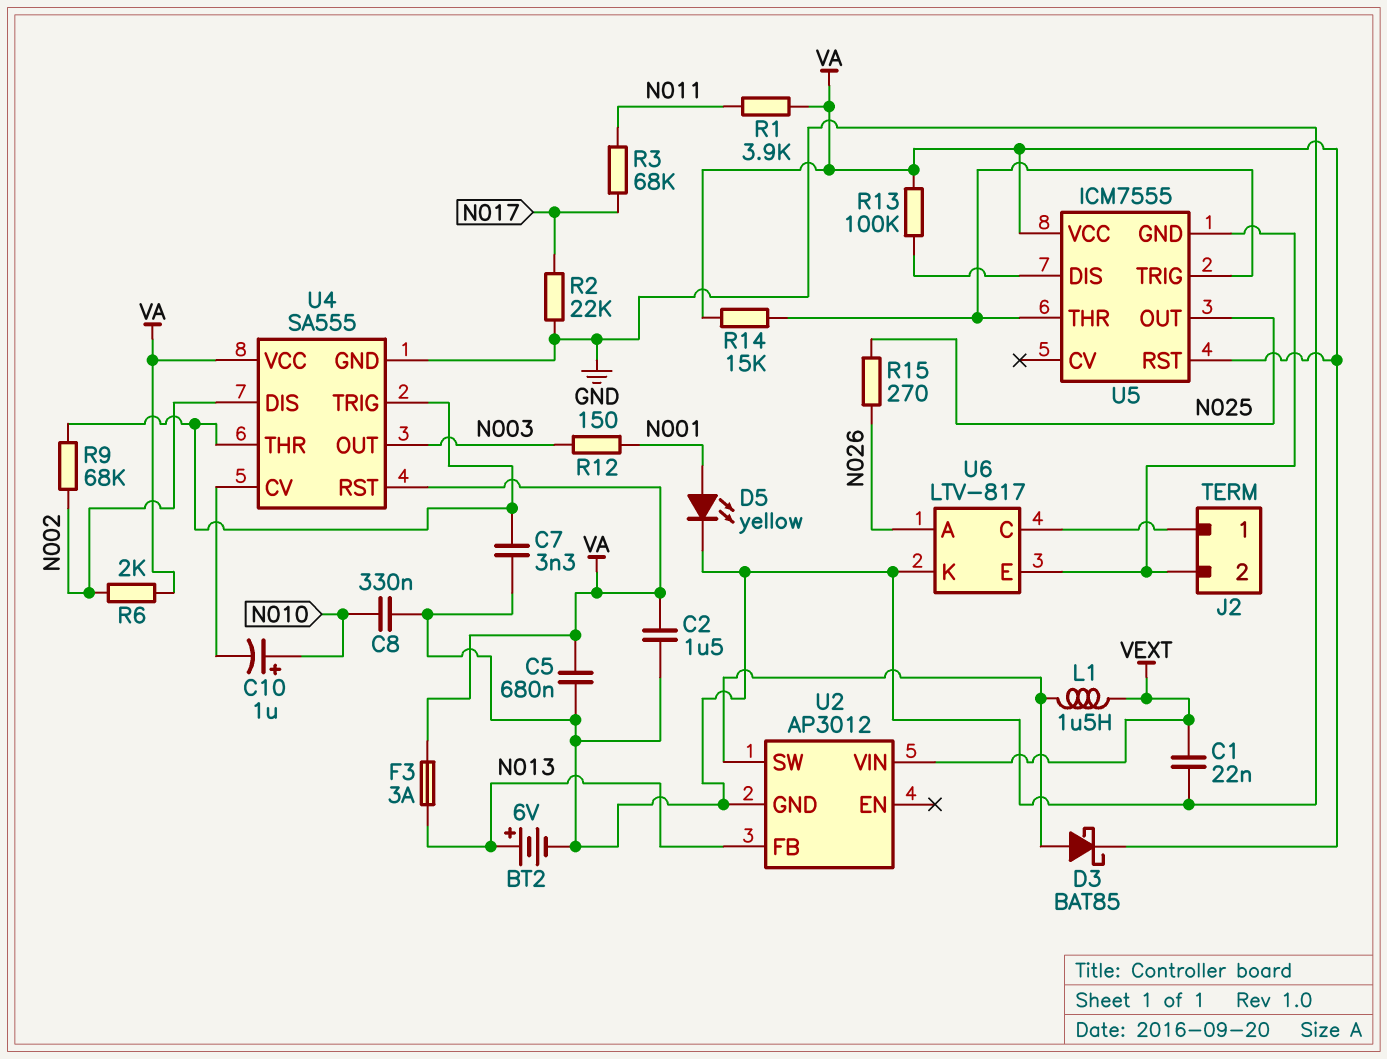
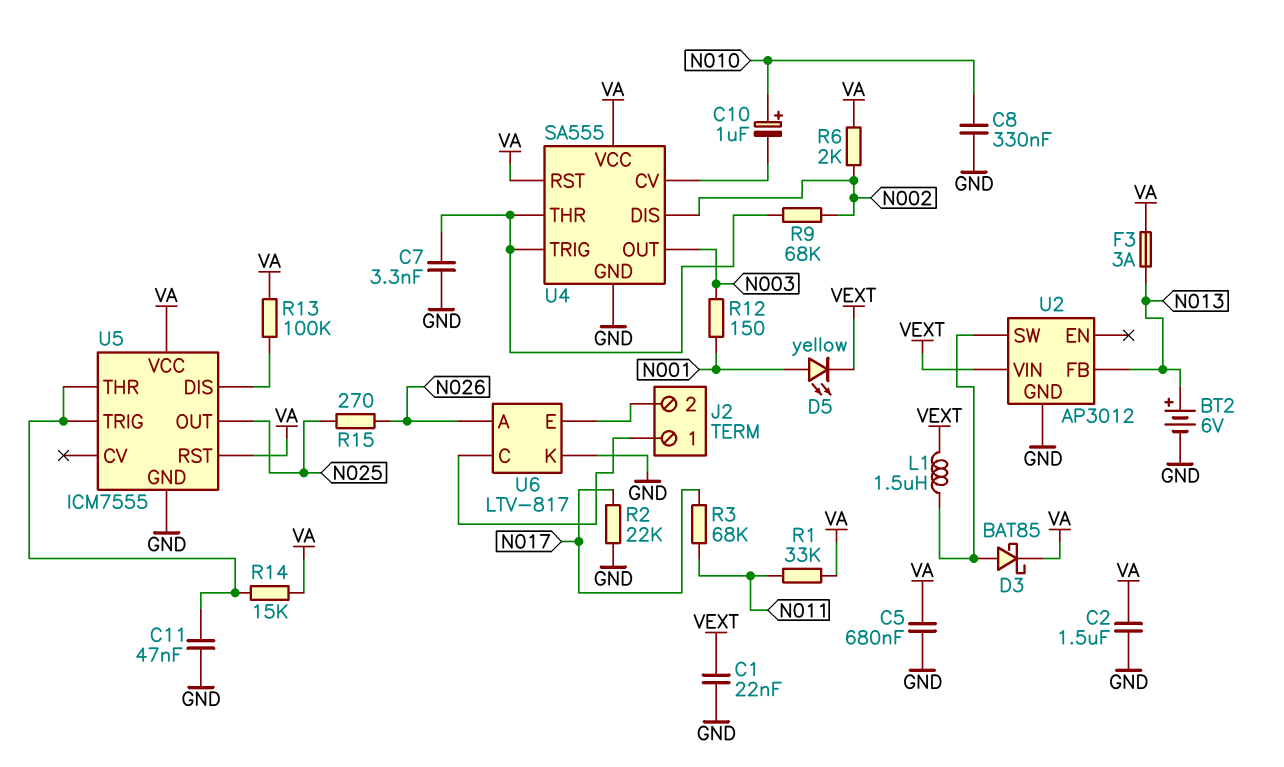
C11: none -> 47nF (GND, U5/THR)
D5: LED yellow (A N001, K GND) -> LED yellow (A N001, K VEXT)
R1: 3.9k (N011, VA) -> 33k (N011, VA)
U5 pin GND: J2/2 -> GND

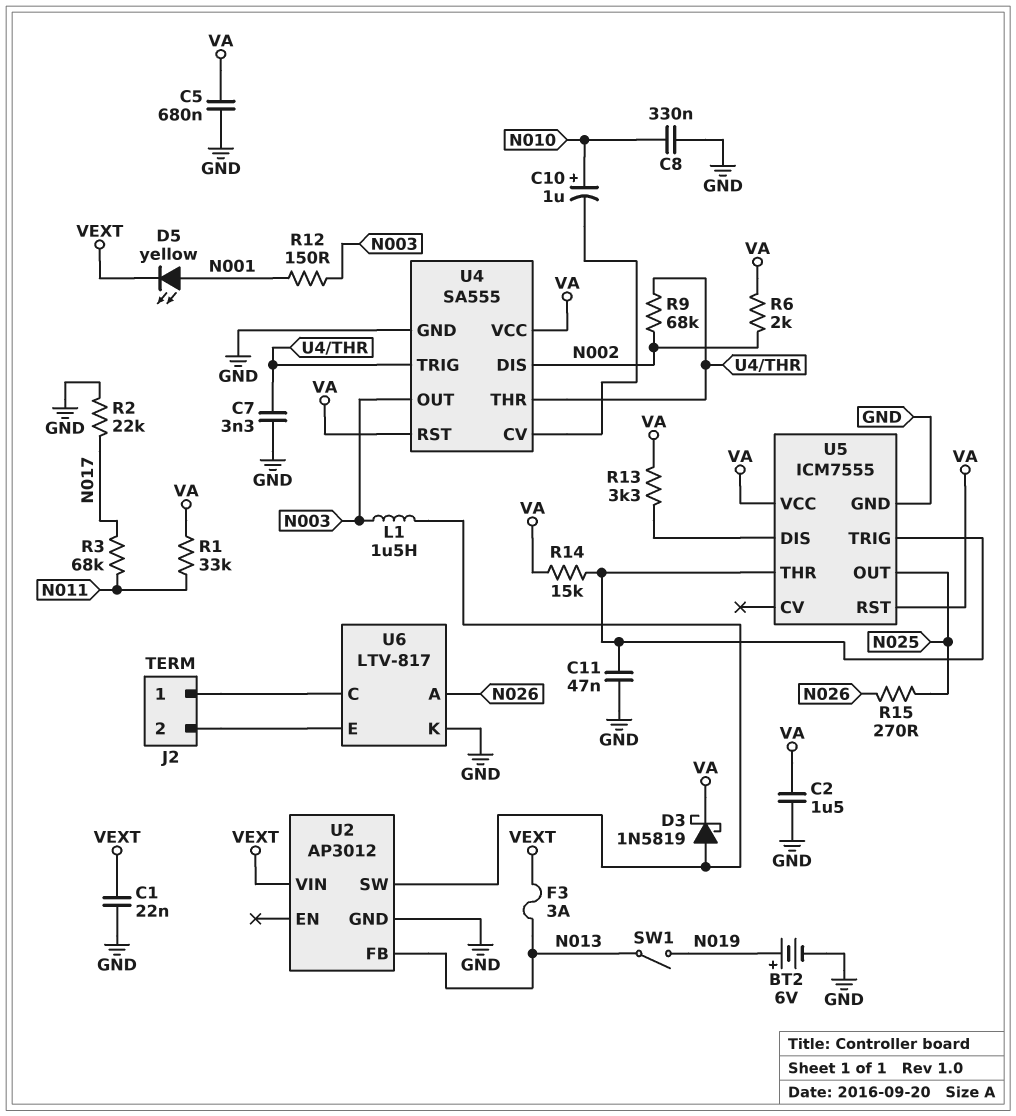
BT2: 6V (plus N013, minus GND) -> 6V (plus N019, minus GND)
D3: schottky BAT85 (A U2/SW, K VA) -> schottky 1N5819 (A U2/SW, K VA)
F3: 3A (N013, VA) -> 3A (N013, VEXT)
L1: 1.5uH (U2/SW, VEXT) -> 1.5uH (N003, U2/SW)
R13: 100k (U5/DIS, VA) -> 3.3k (U5/DIS, VA)
SW1: none -> switch (N013, N019)

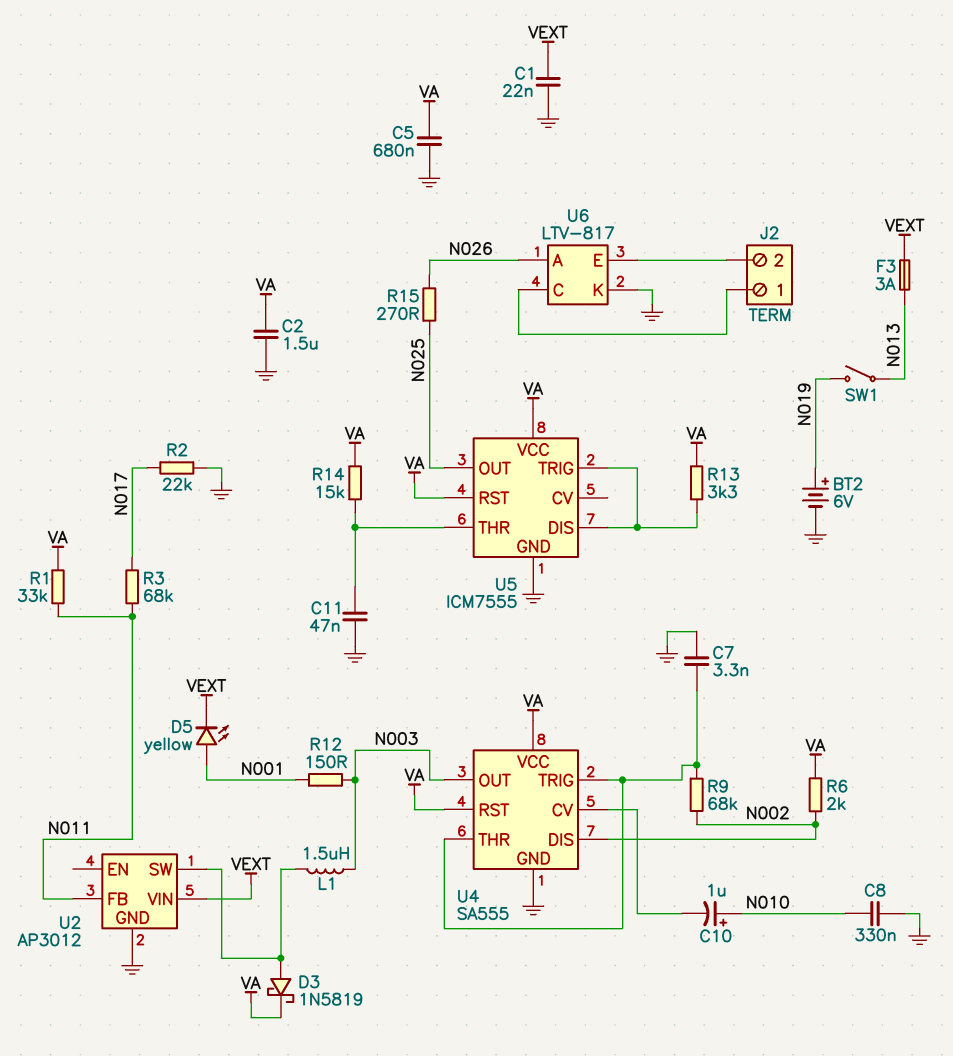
U2 pin FB: N013 -> N011
U5 pin TRIG: U5/THR -> U5/DIS

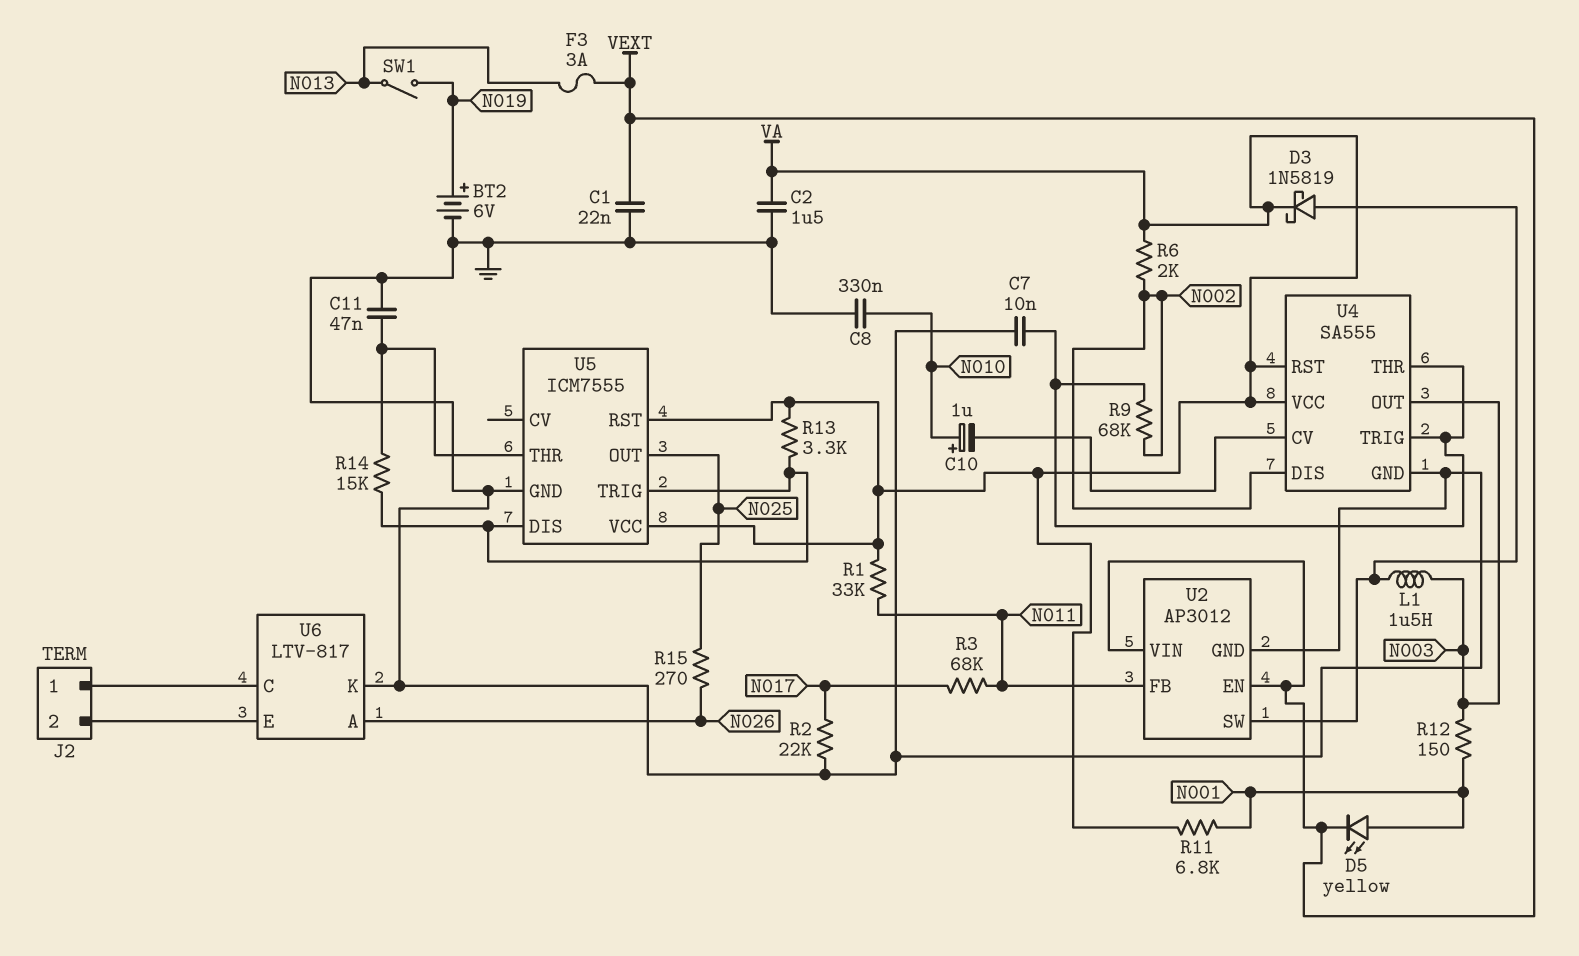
C5: 680nF (GND, VA) -> none
C7: 3.3nF (GND, U4/THR) -> 10nF (GND, U4/THR)
R11: none -> 6.8k (N001, VA)
R14: 15k (U5/THR, VA) -> 15k (U5/DIS, U5/THR)
U2 pin EN: none -> VEXT

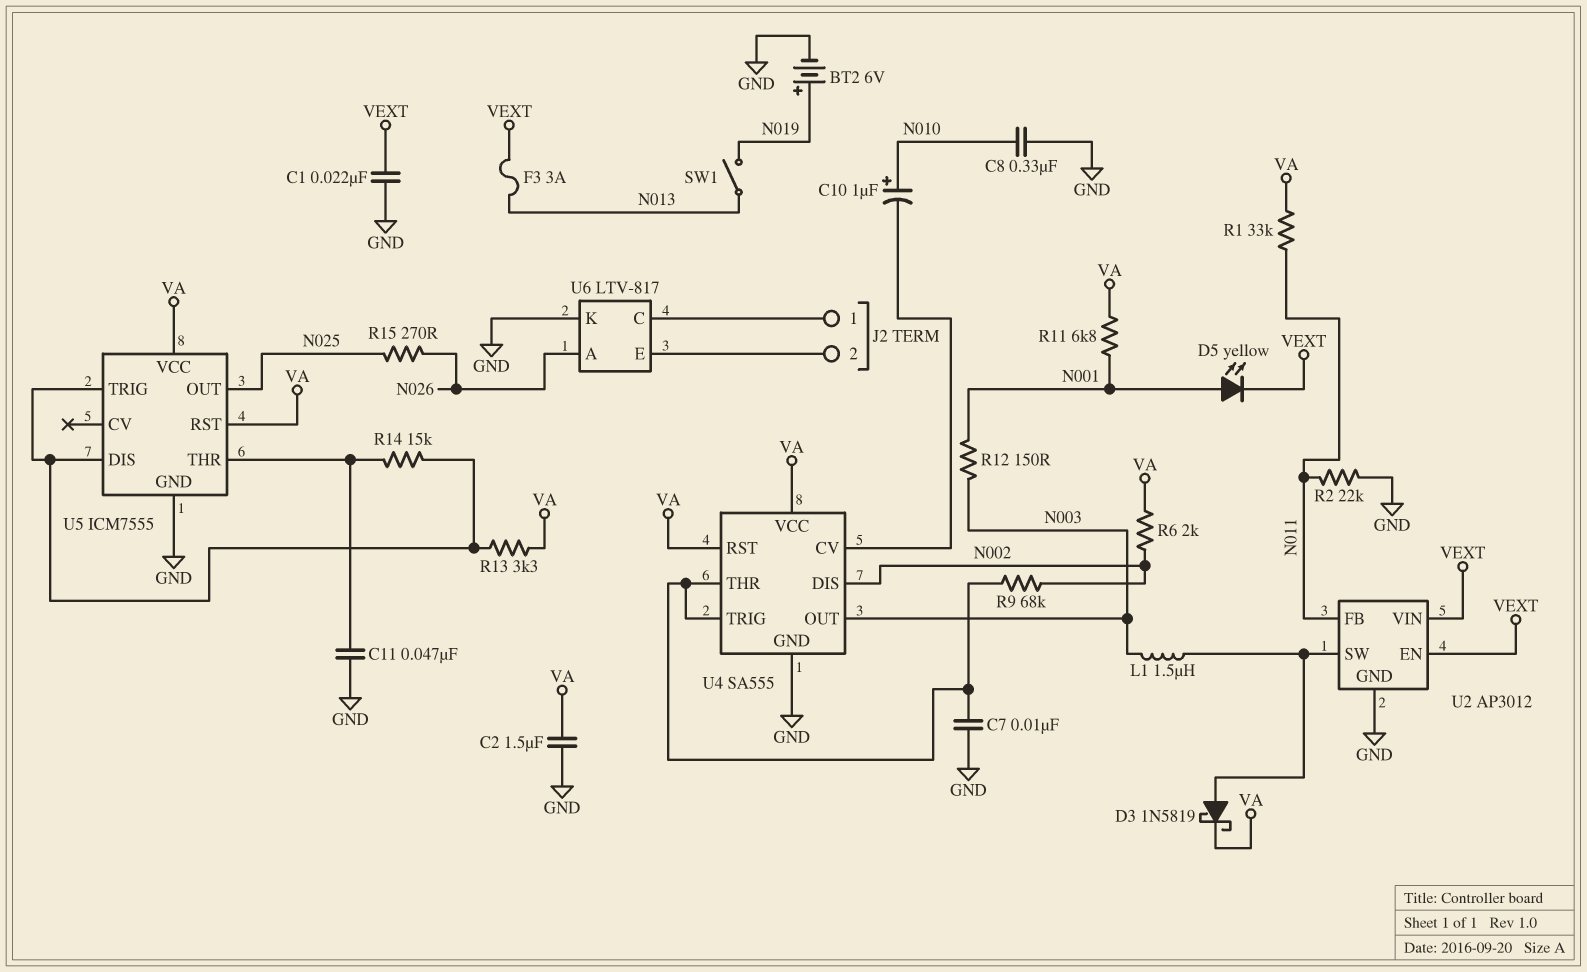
R2: 22k (GND, N017) -> 22k (GND, N011)
R3: 68k (N011, N017) -> none

